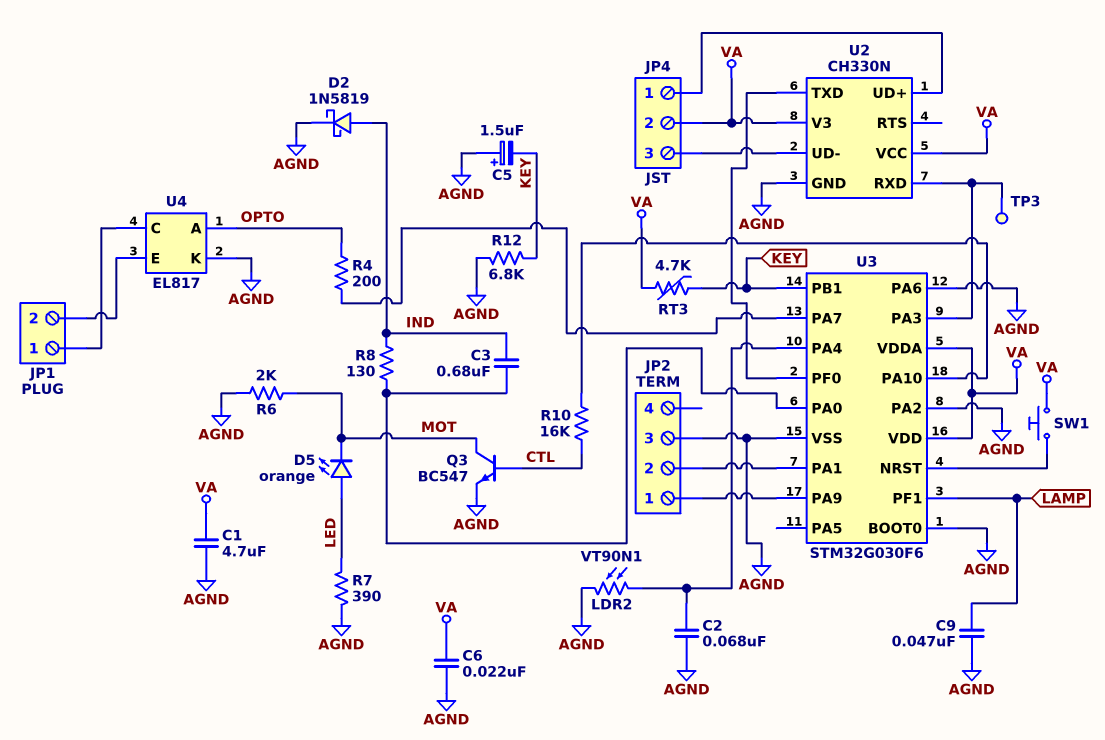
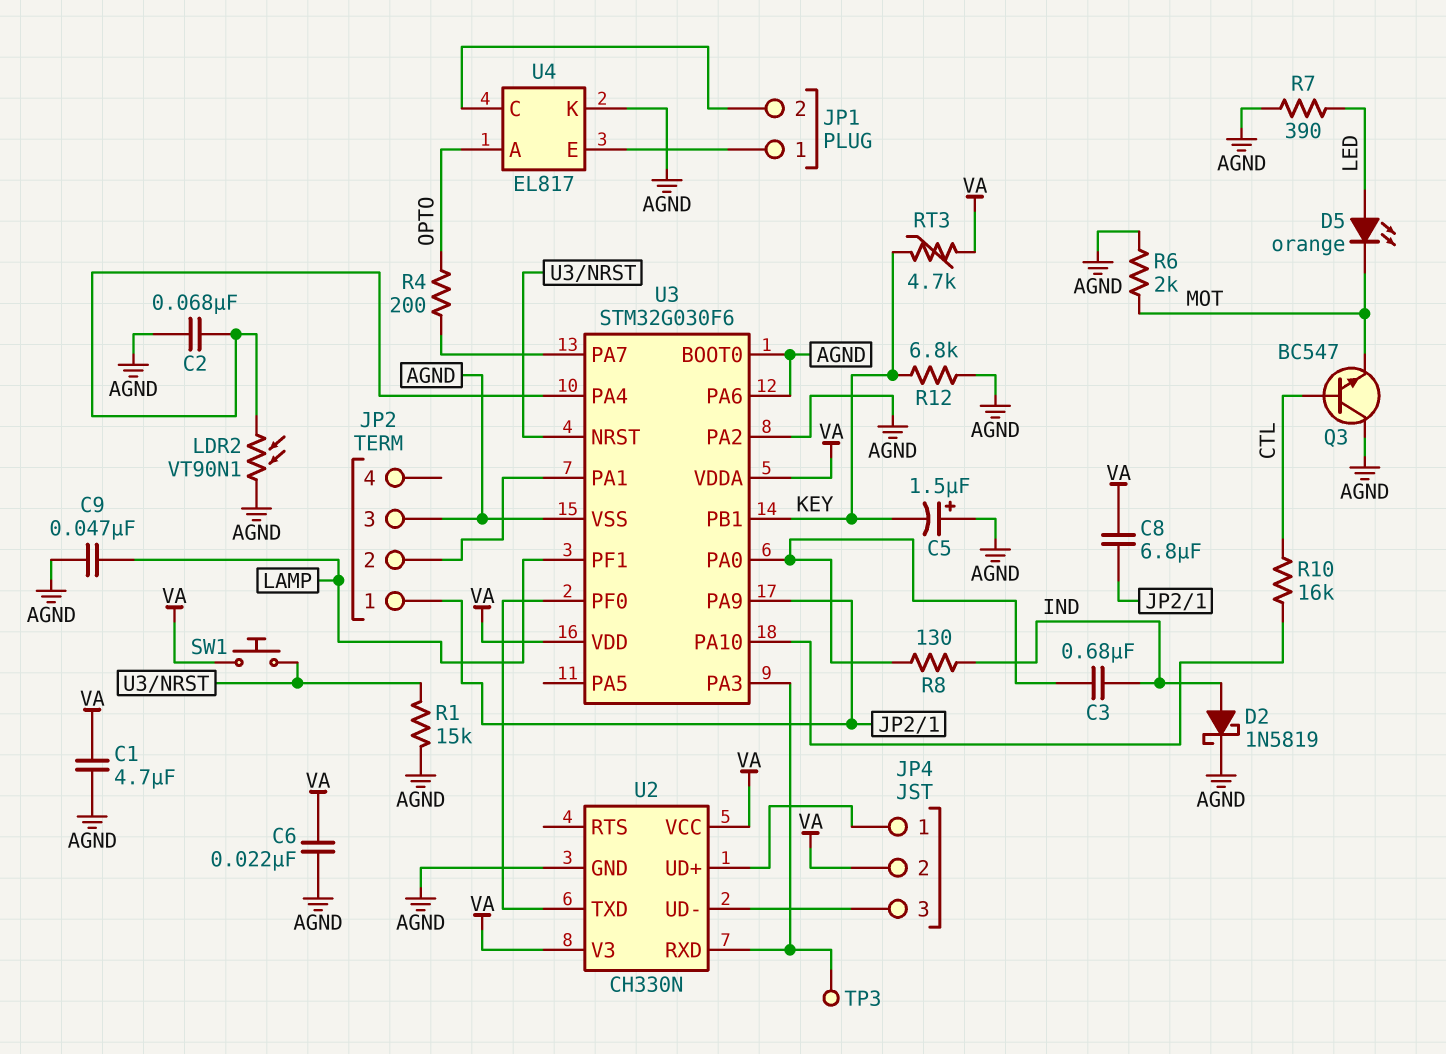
C8: none -> 6.8uF (JP2/1, VA)
Q3: NPN BC547 (B CTL, C MOT, E AGND) -> NPN BC547 (B CTL, C AGND, E MOT)
R1: none -> 15k (AGND, U3/NRST)
U4 pin C: JP1/1 -> JP1/2
U4 pin E: JP1/2 -> JP1/1

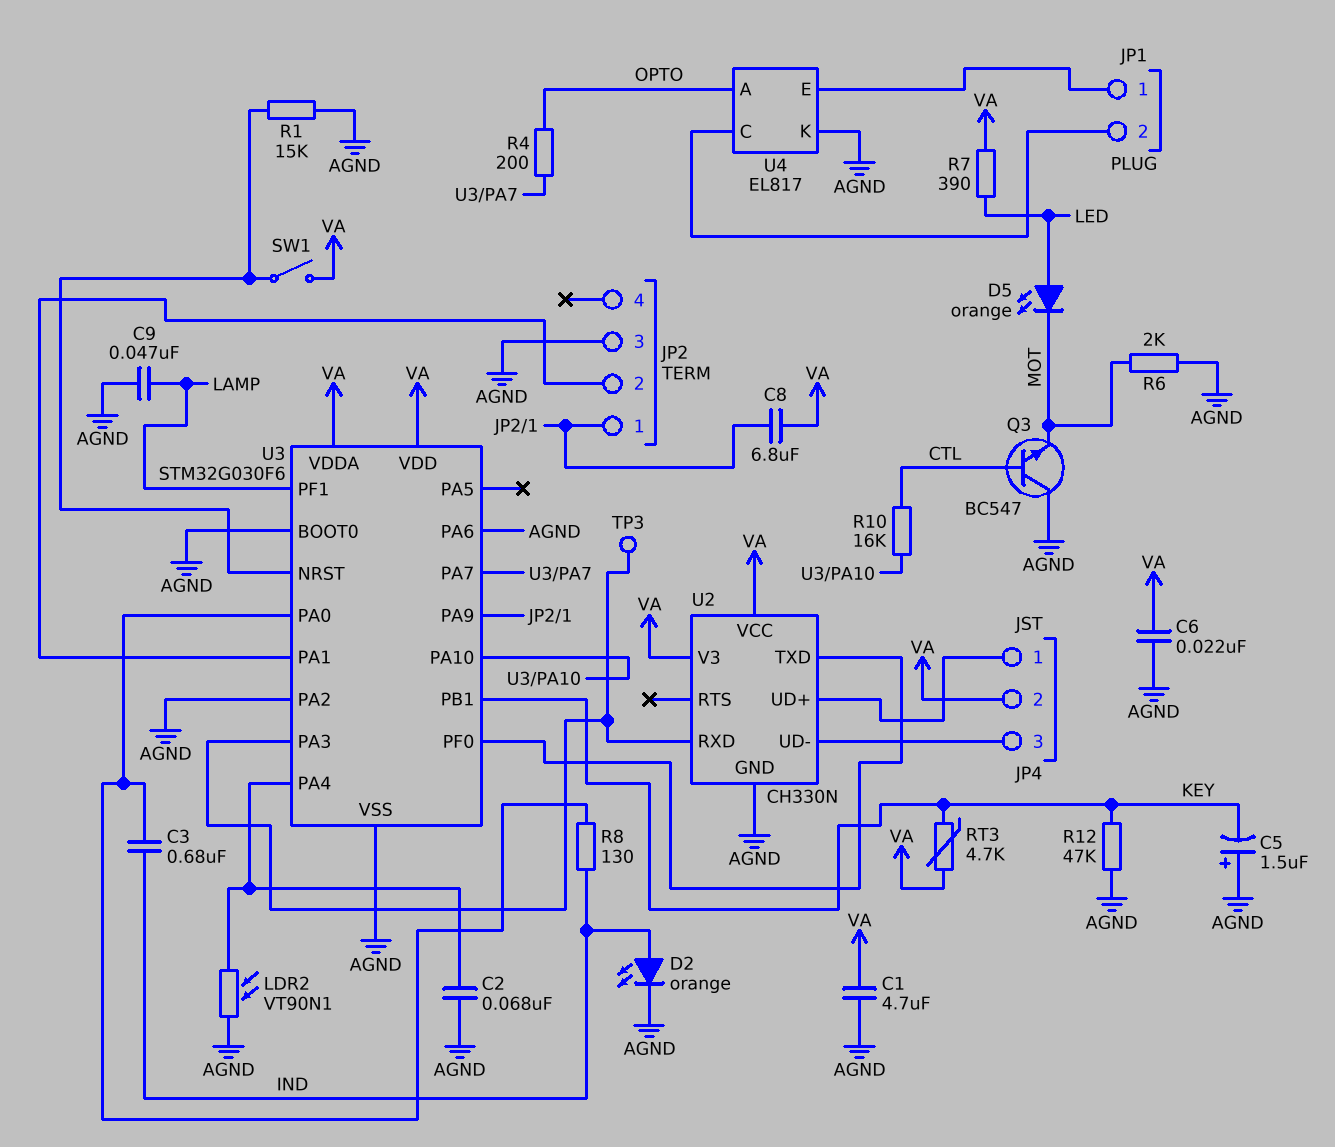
D2: schottky 1N5819 (A IND, K AGND) -> LED orange (A IND, K AGND)
R7: 390 (AGND, LED) -> 390 (LED, VA)
R12: 6.8k (AGND, KEY) -> 47k (AGND, KEY)
SW1: button (U3/NRST, VA) -> switch (U3/NRST, VA)

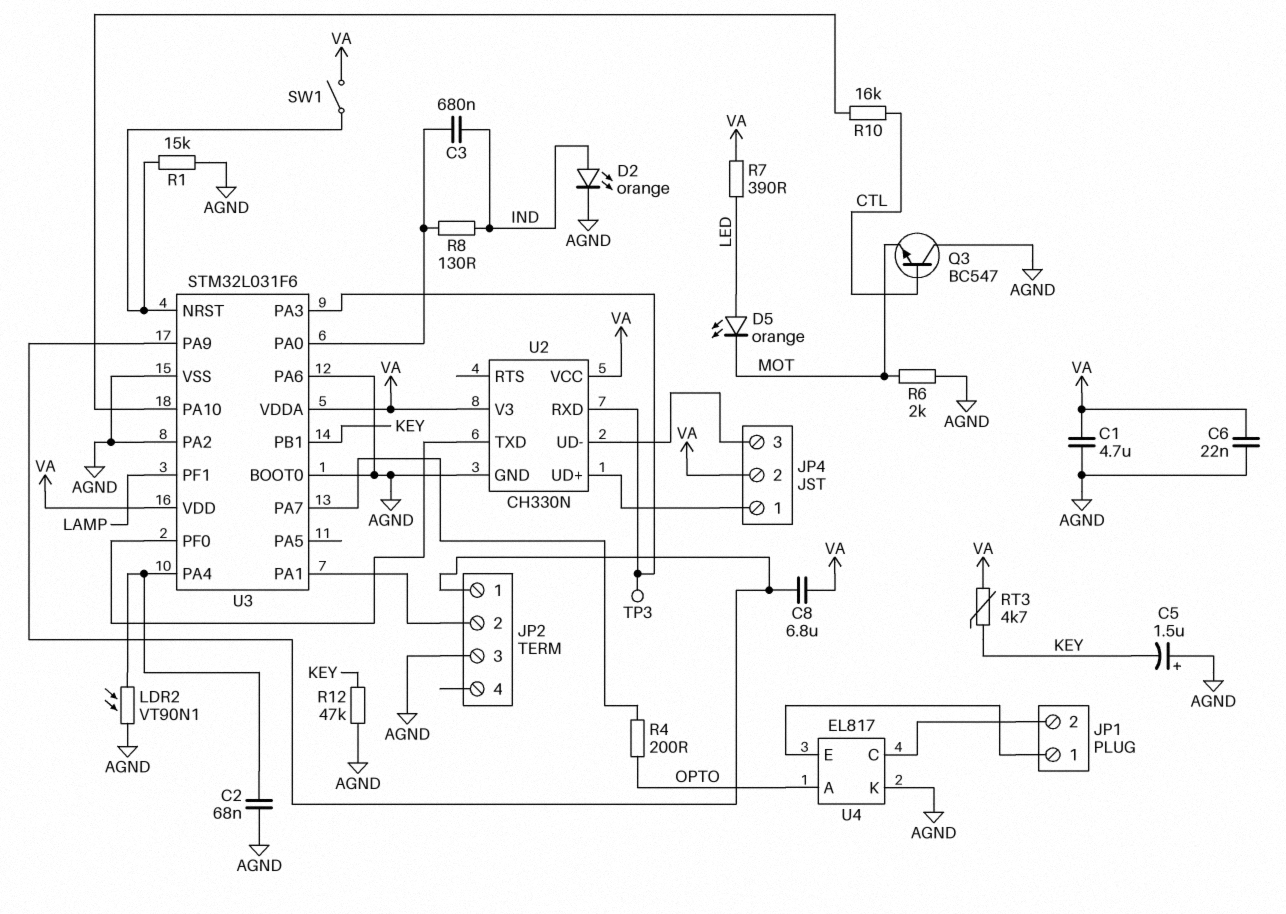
C9: 47nF (AGND, LAMP) -> none
U3: STM32G030F6 -> STM32L031F6

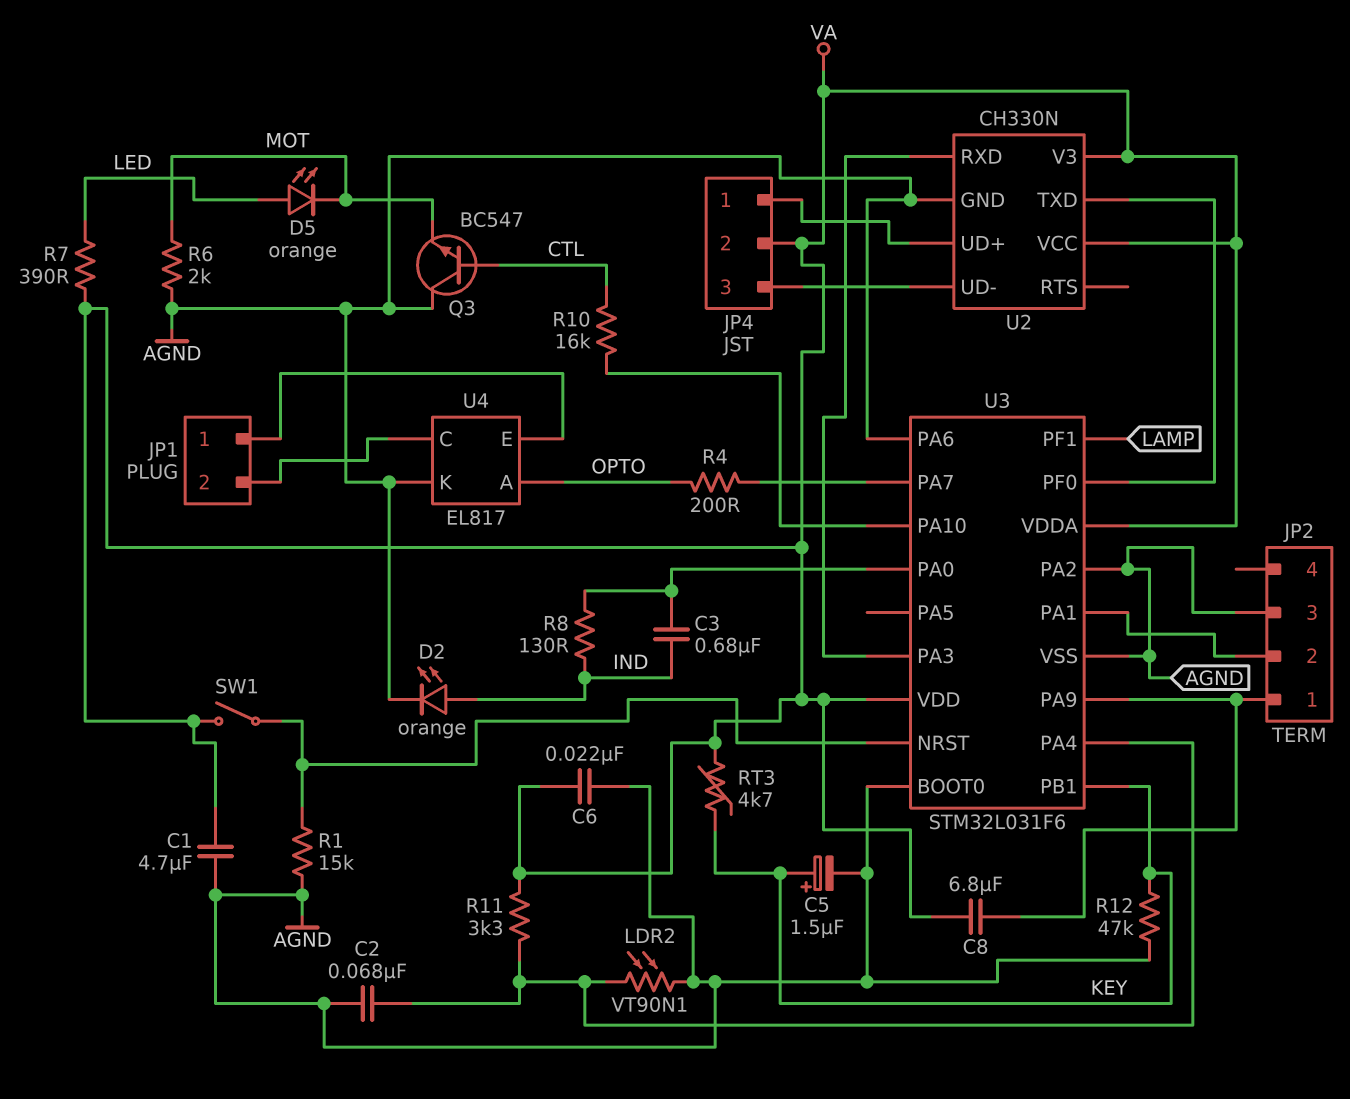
C5: 1.5uF (plus AGND, minus KEY) -> 1.5uF (plus KEY, minus AGND)
R11: none -> 3.3k (U3/PA4, VA)
TP3: test point (U2/RXD) -> none

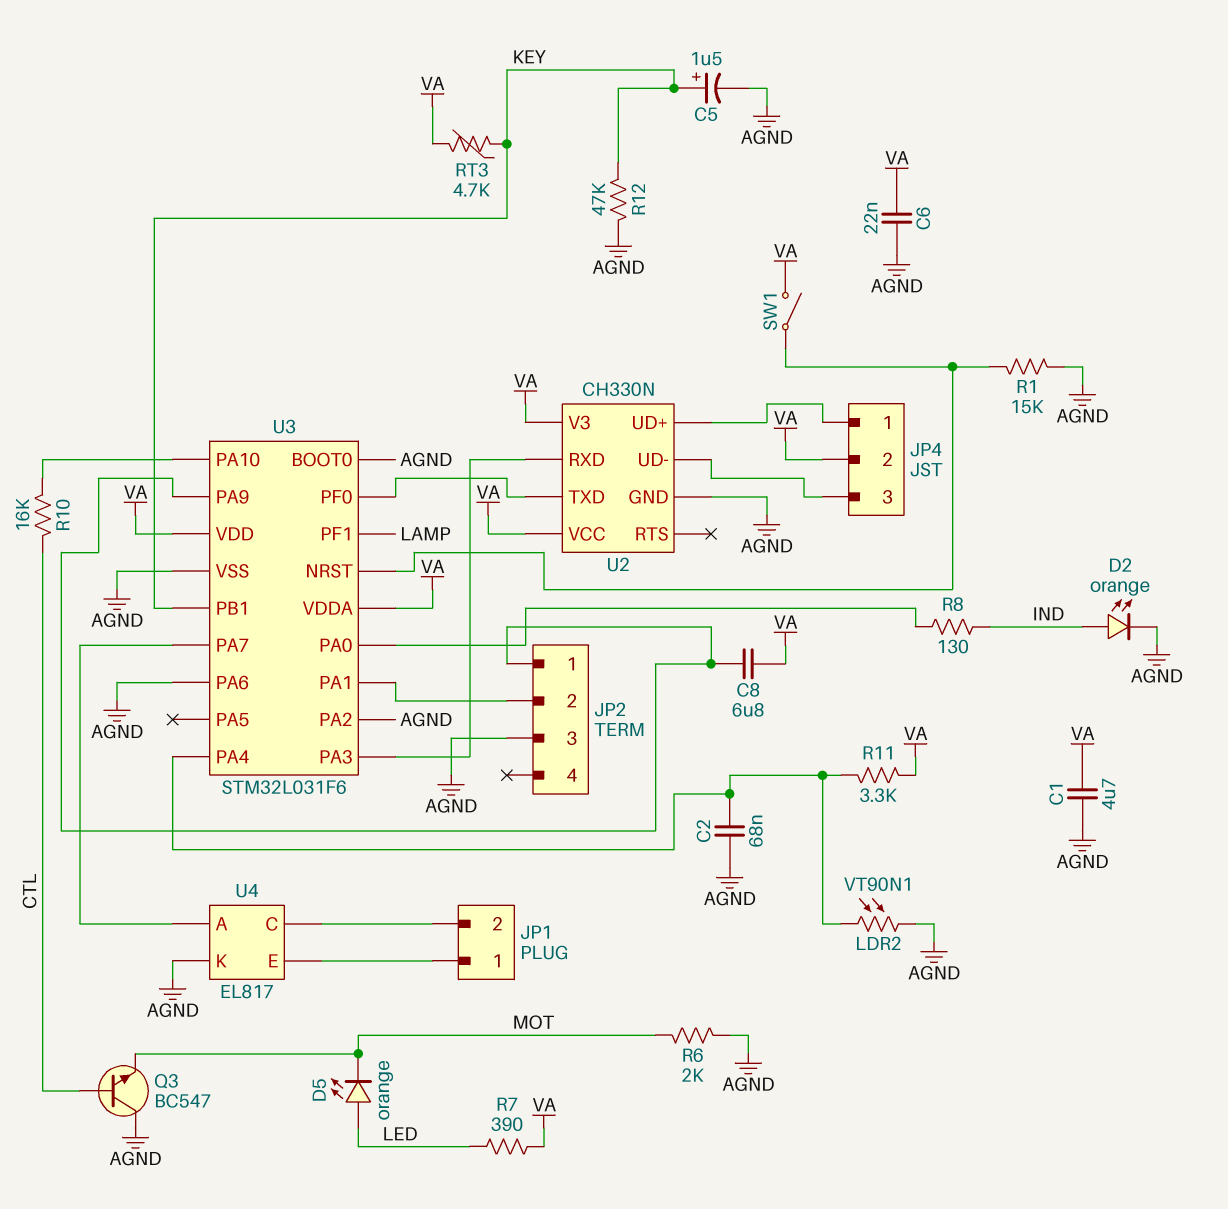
C3: 680nF (IND, U3/PA0) -> none
R4: 200 (OPTO, U3/PA7) -> none
U4 pin A: OPTO -> U3/PA7

